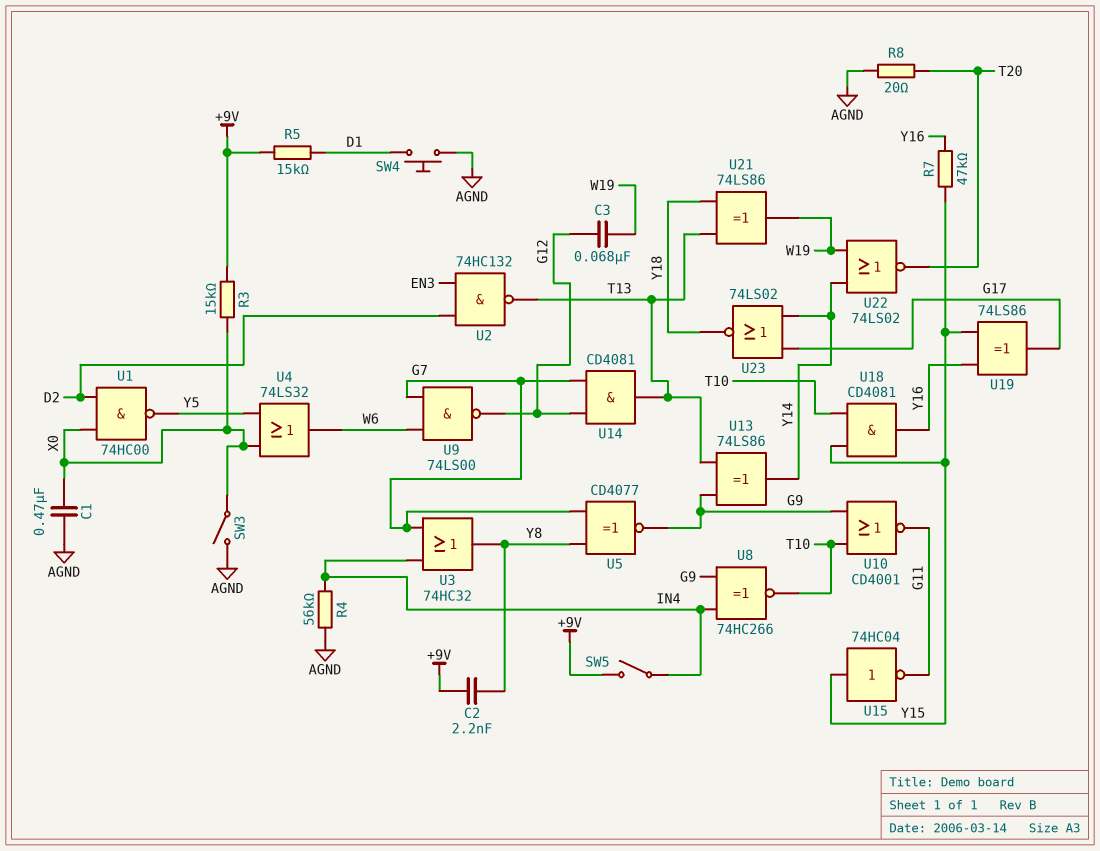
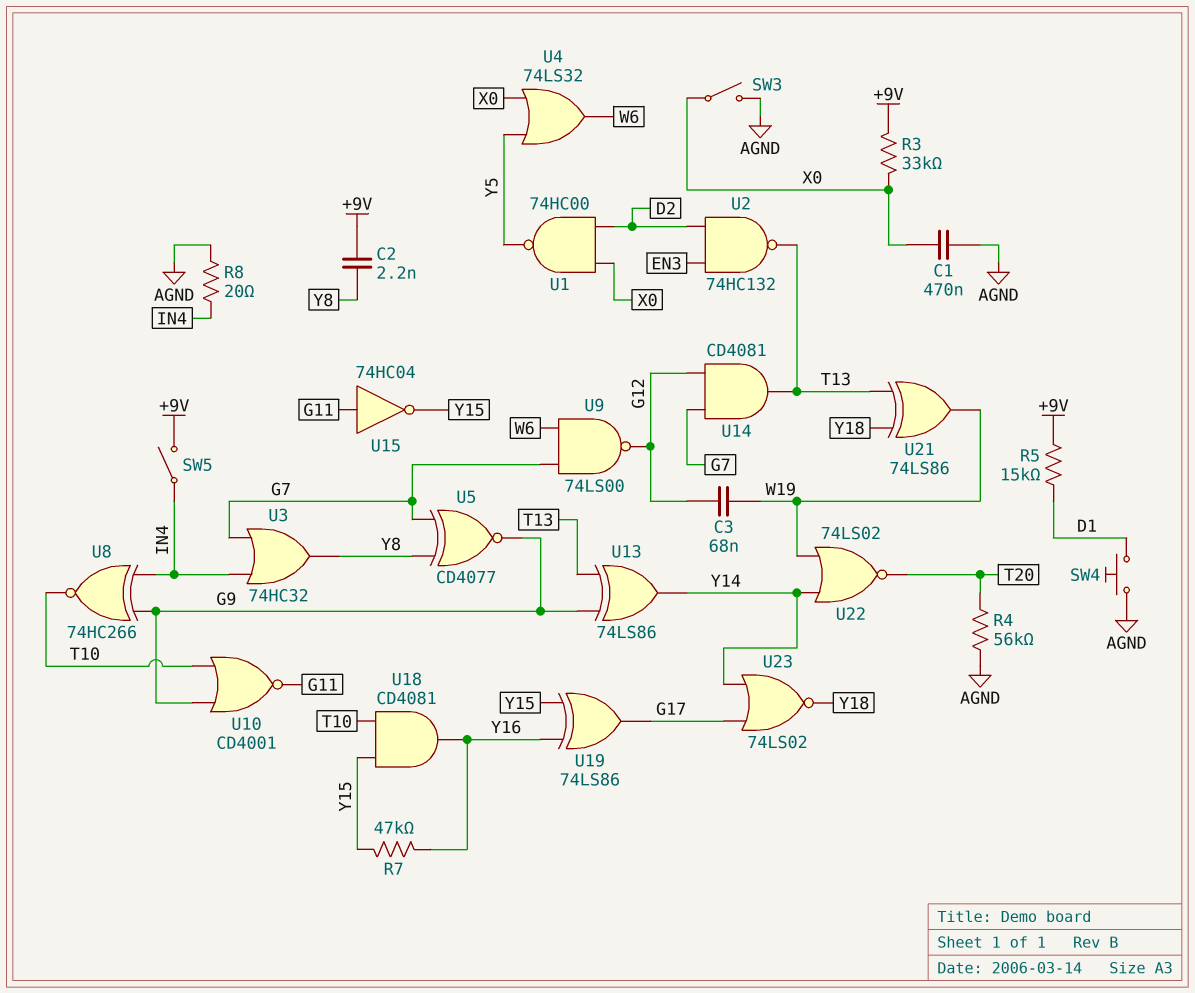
R3: 15k (+9V, X0) -> 33k (+9V, X0)
R4: 56k (AGND, IN4) -> 56k (AGND, T20)
R8: 20 (AGND, T20) -> 20 (AGND, IN4)
U15: NOT 74HC04 (in Y15, out G11) -> NOT 74HC04 (in G11, out Y15)

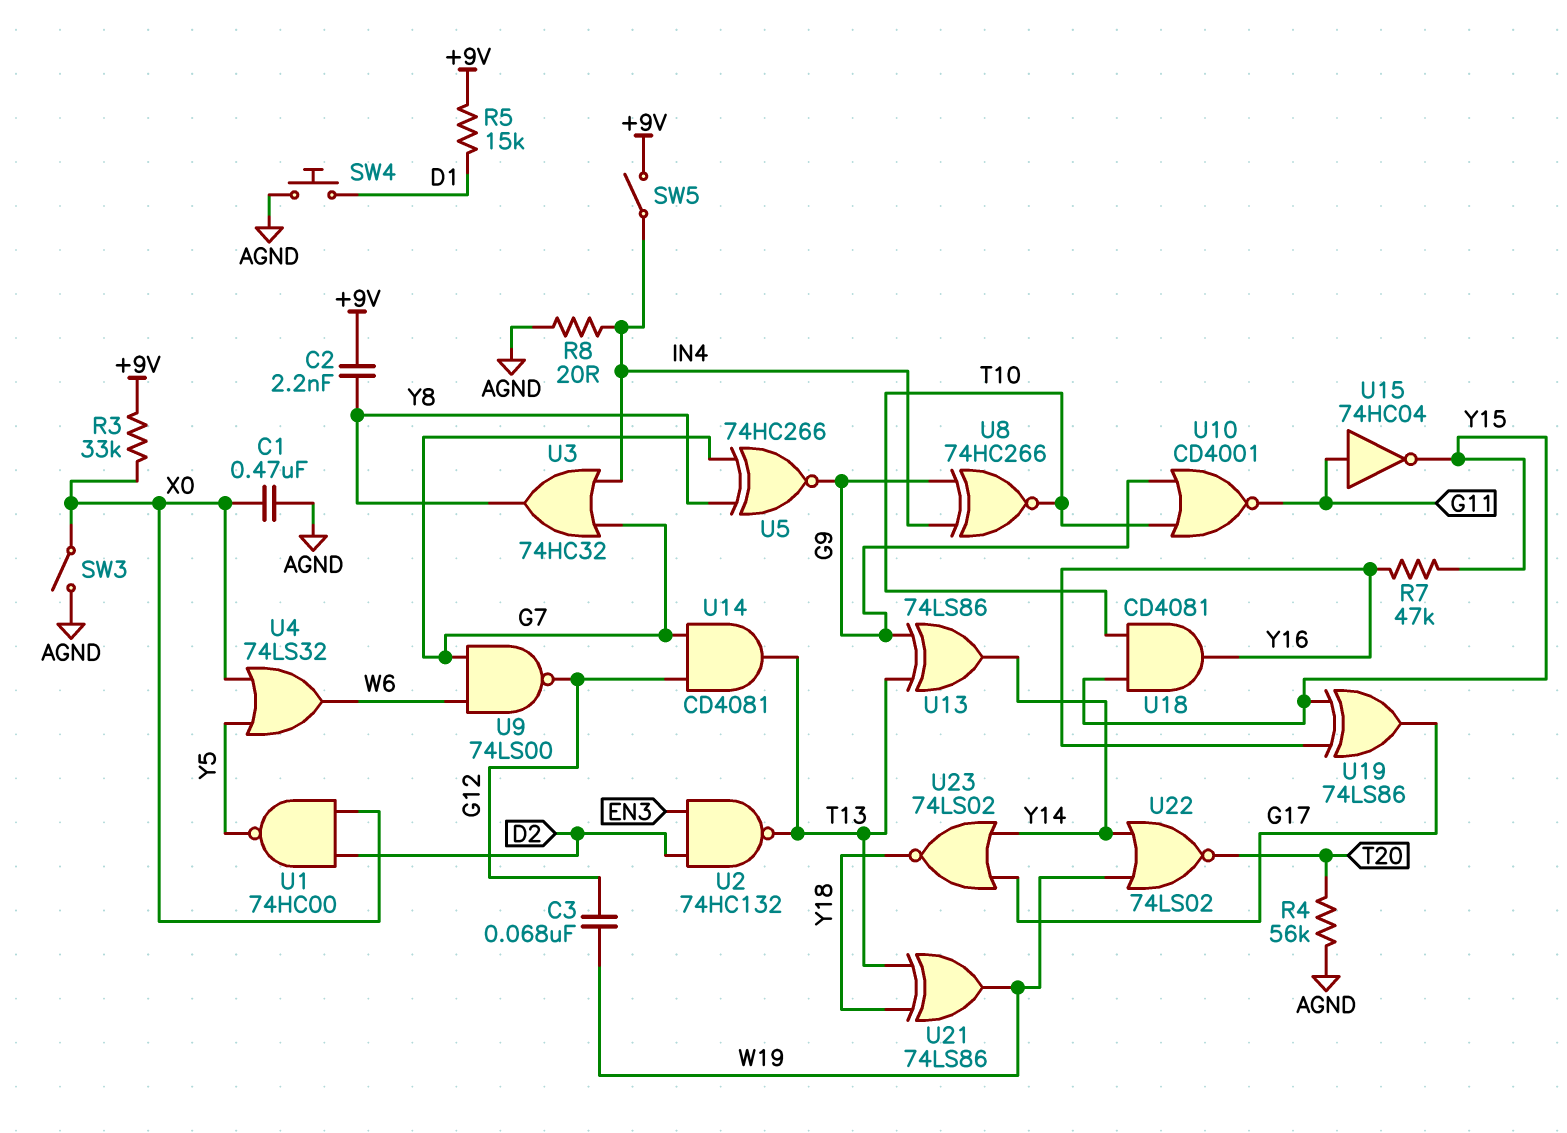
U5: XNOR CD4077 (in G7, in Y8, out G9) -> XNOR 74HC266 (in G7, in Y8, out G9)

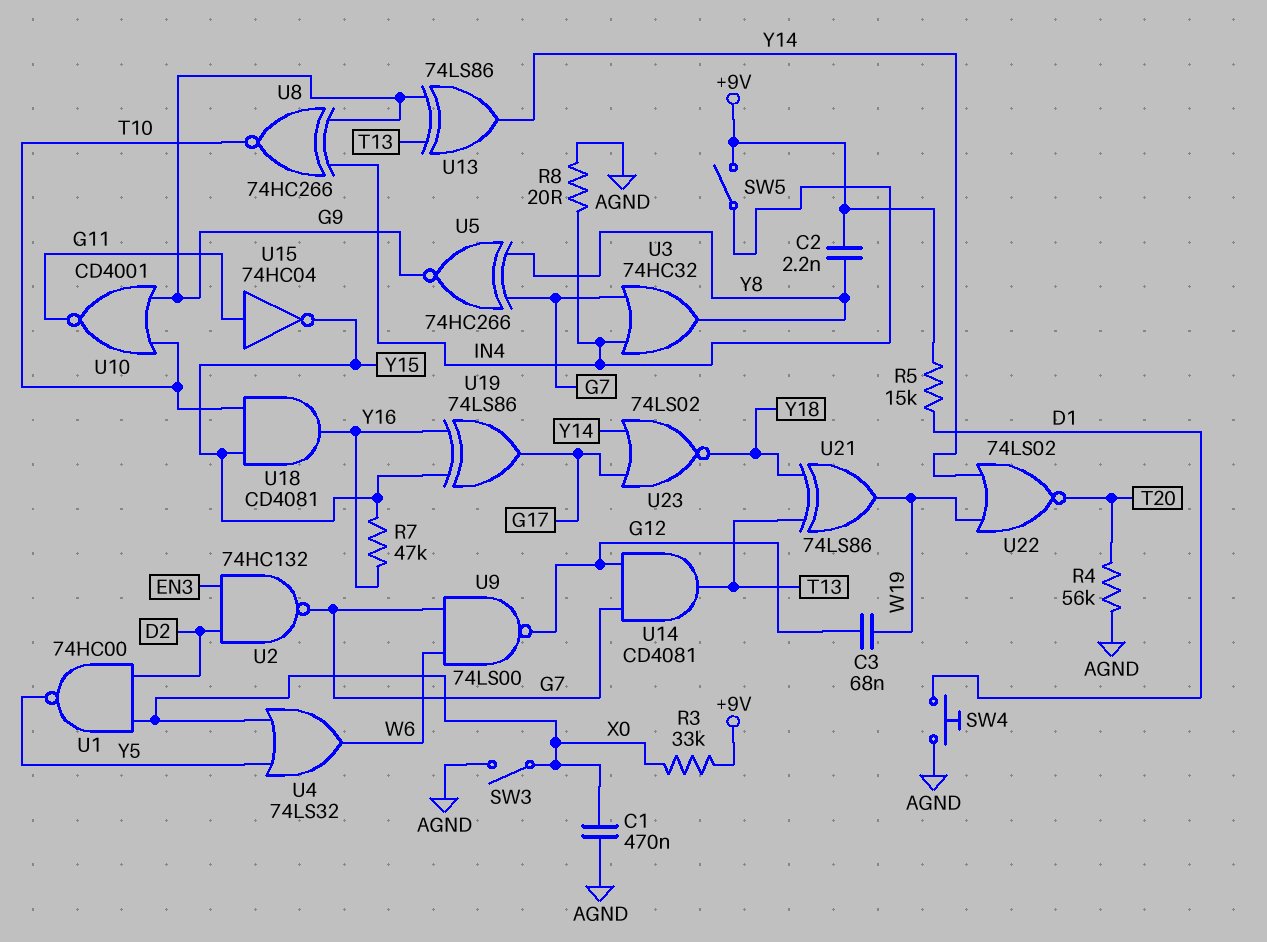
U2: NAND 74HC132 (in D2, in EN3, out T13) -> NAND 74HC132 (in D2, in EN3, out G7)

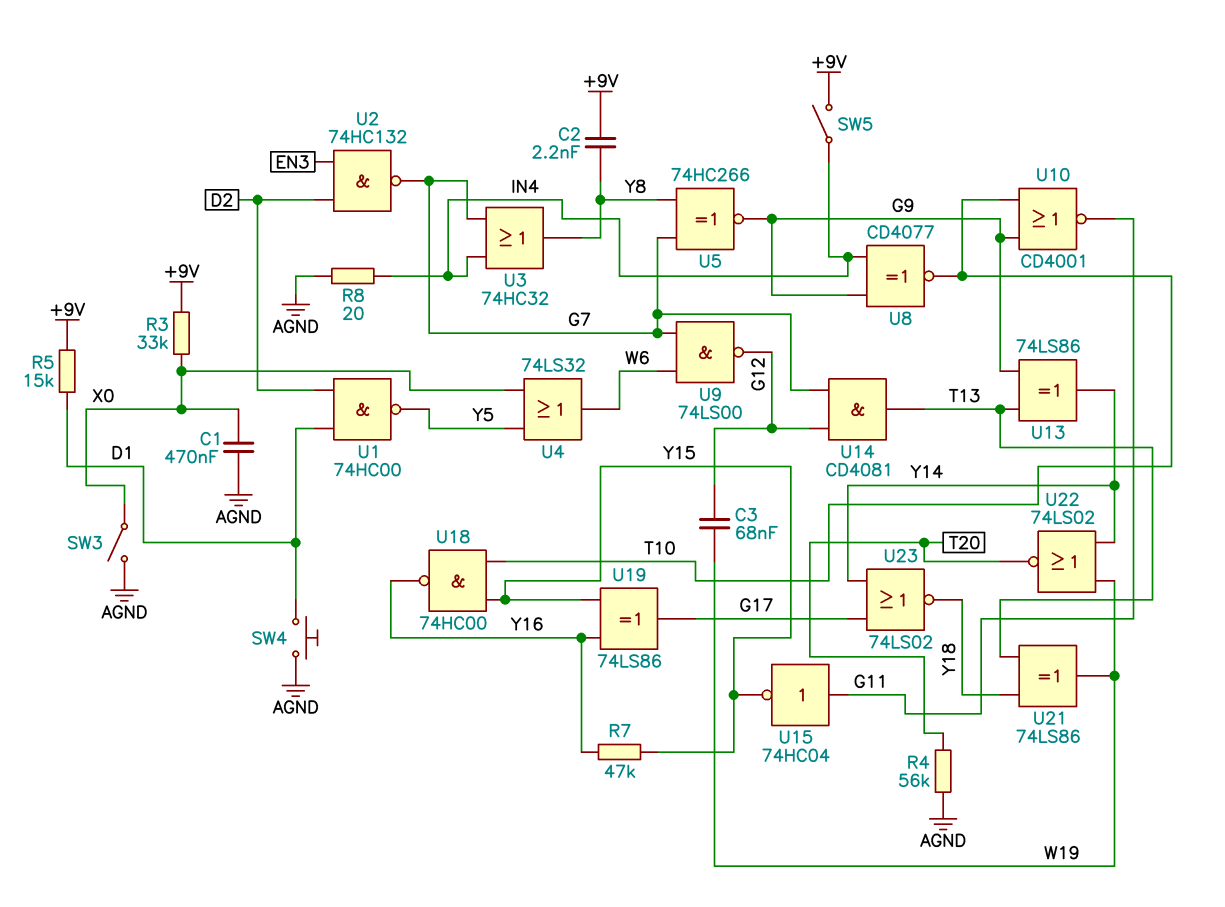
U1: NAND 74HC00 (in D2, in X0, out Y5) -> NAND 74HC00 (in D1, in D2, out Y5)
U8: XNOR 74HC266 (in G9, in IN4, out T10) -> XNOR CD4077 (in G9, in IN4, out T10)
U18: AND CD4081 (in T10, in Y15, out Y16) -> NAND 74HC00 (in T10, in Y15, out Y16)

